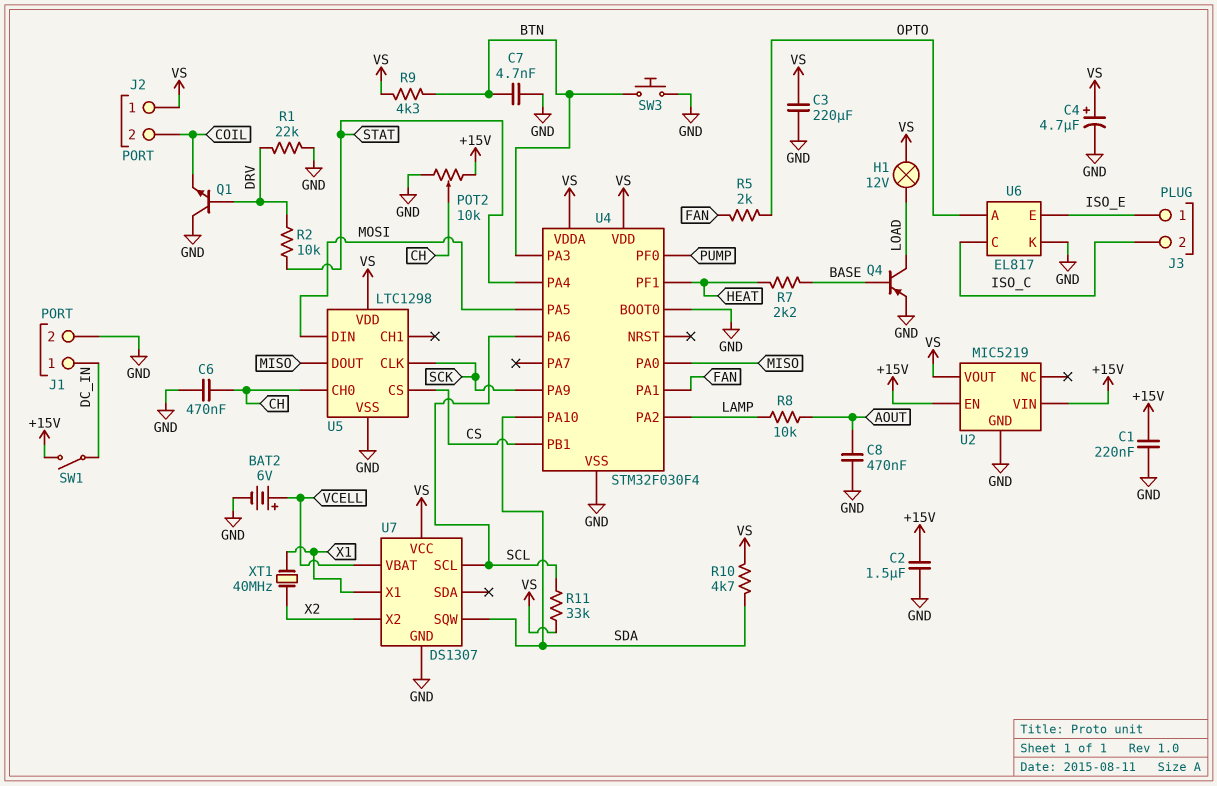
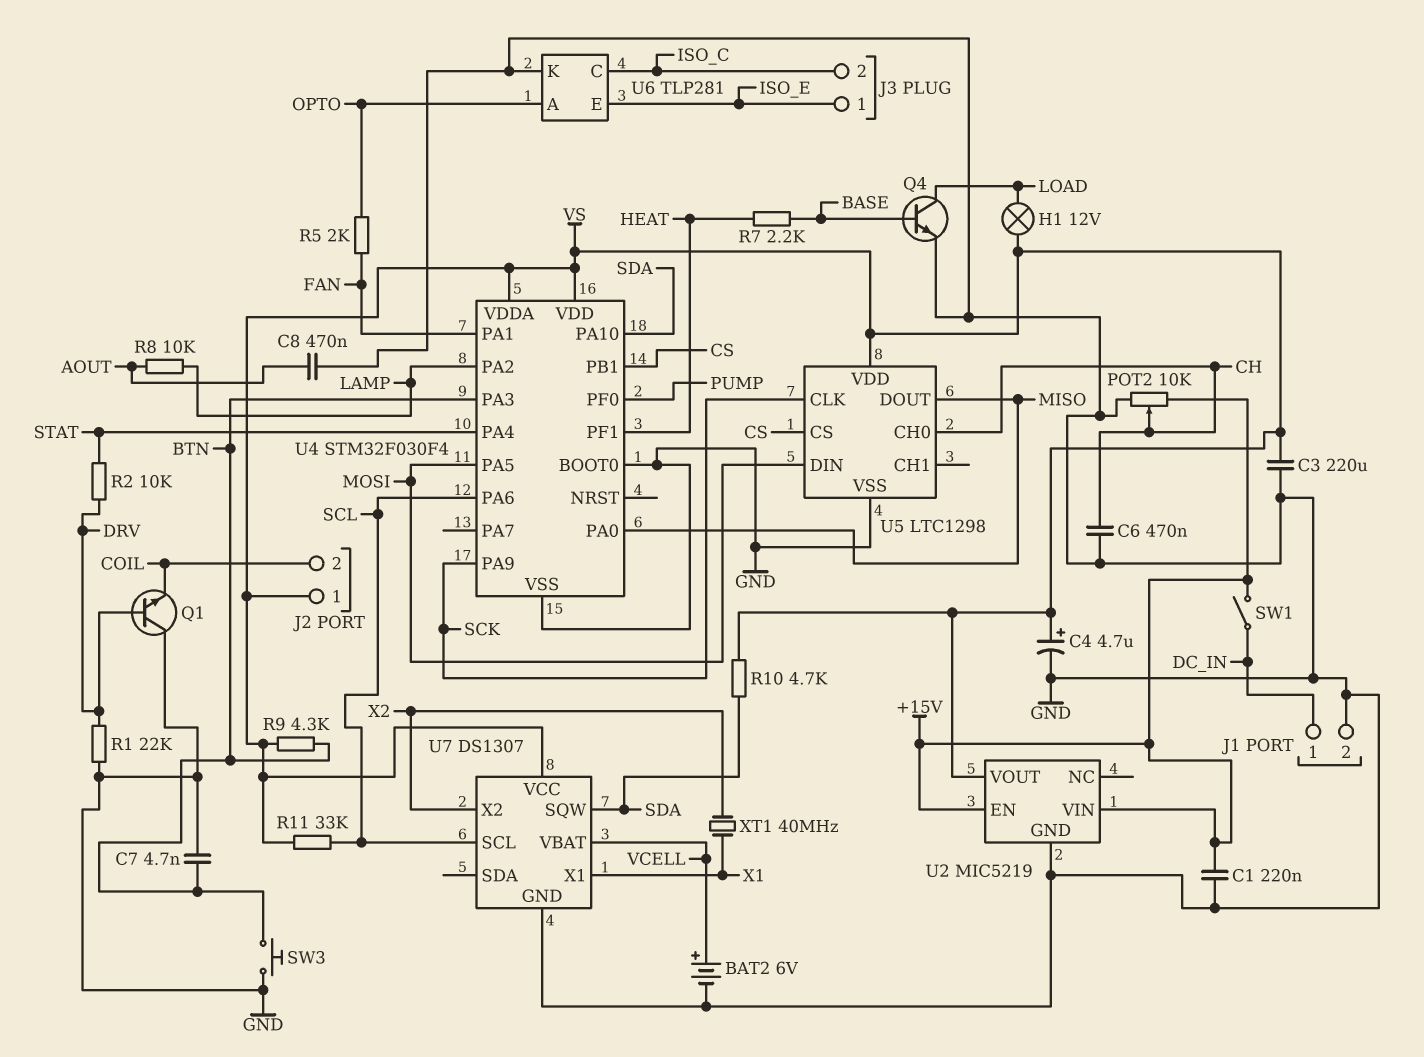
C2: 1.5uF (+15V, GND) -> none
Q4: PNP (B BASE, C LOAD, E GND) -> NPN (B BASE, C LOAD, E GND)
U6: EL817 -> TLP281

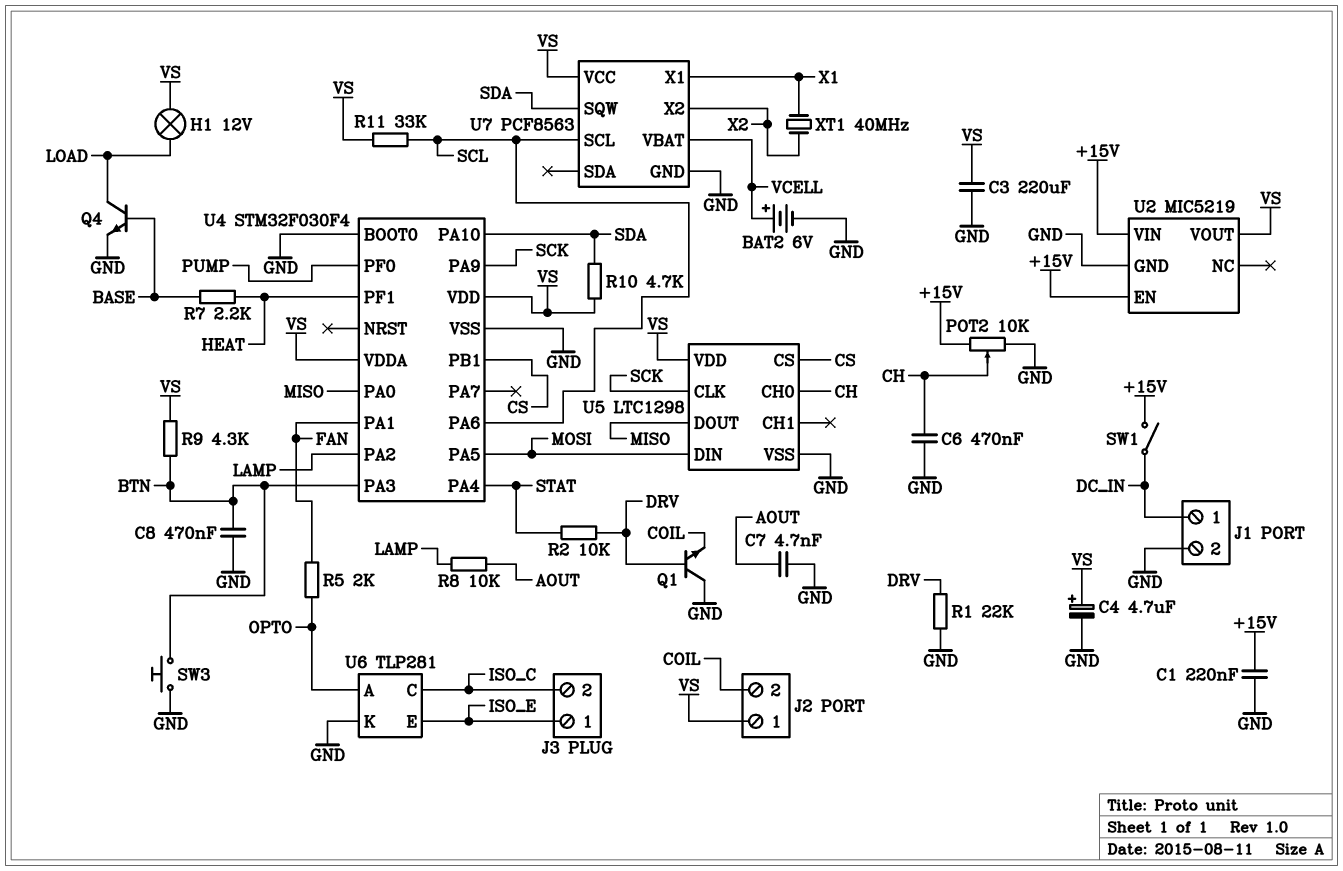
C7: 4.7nF (BTN, GND) -> 4.7nF (AOUT, GND)
C8: 470nF (AOUT, GND) -> 470nF (BTN, GND)
U7: DS1307 -> PCF8563

